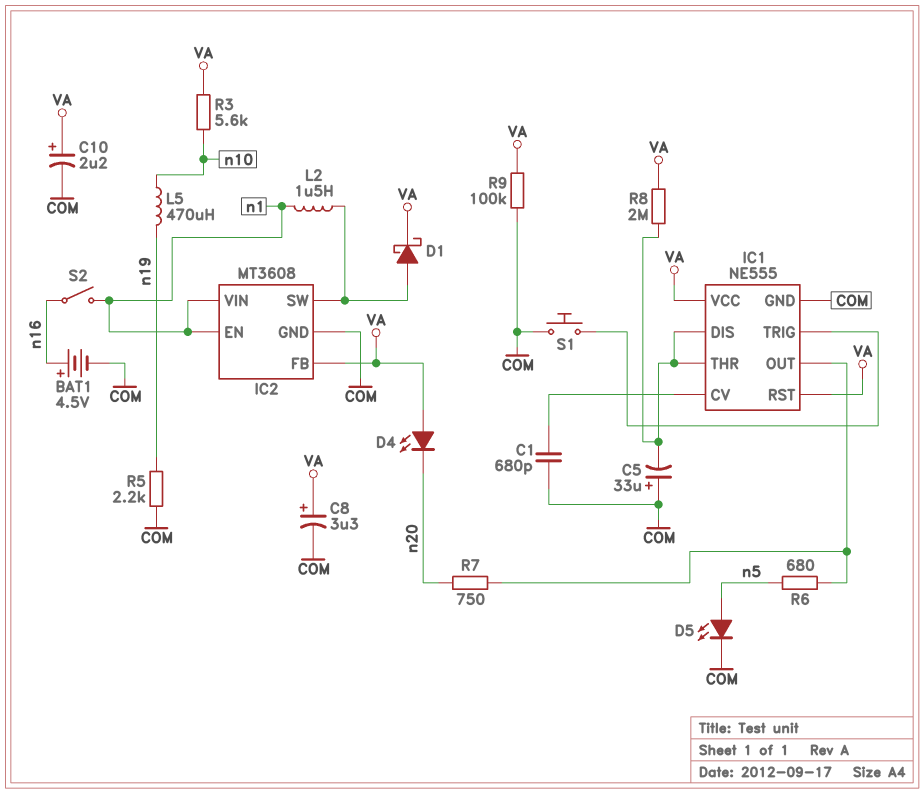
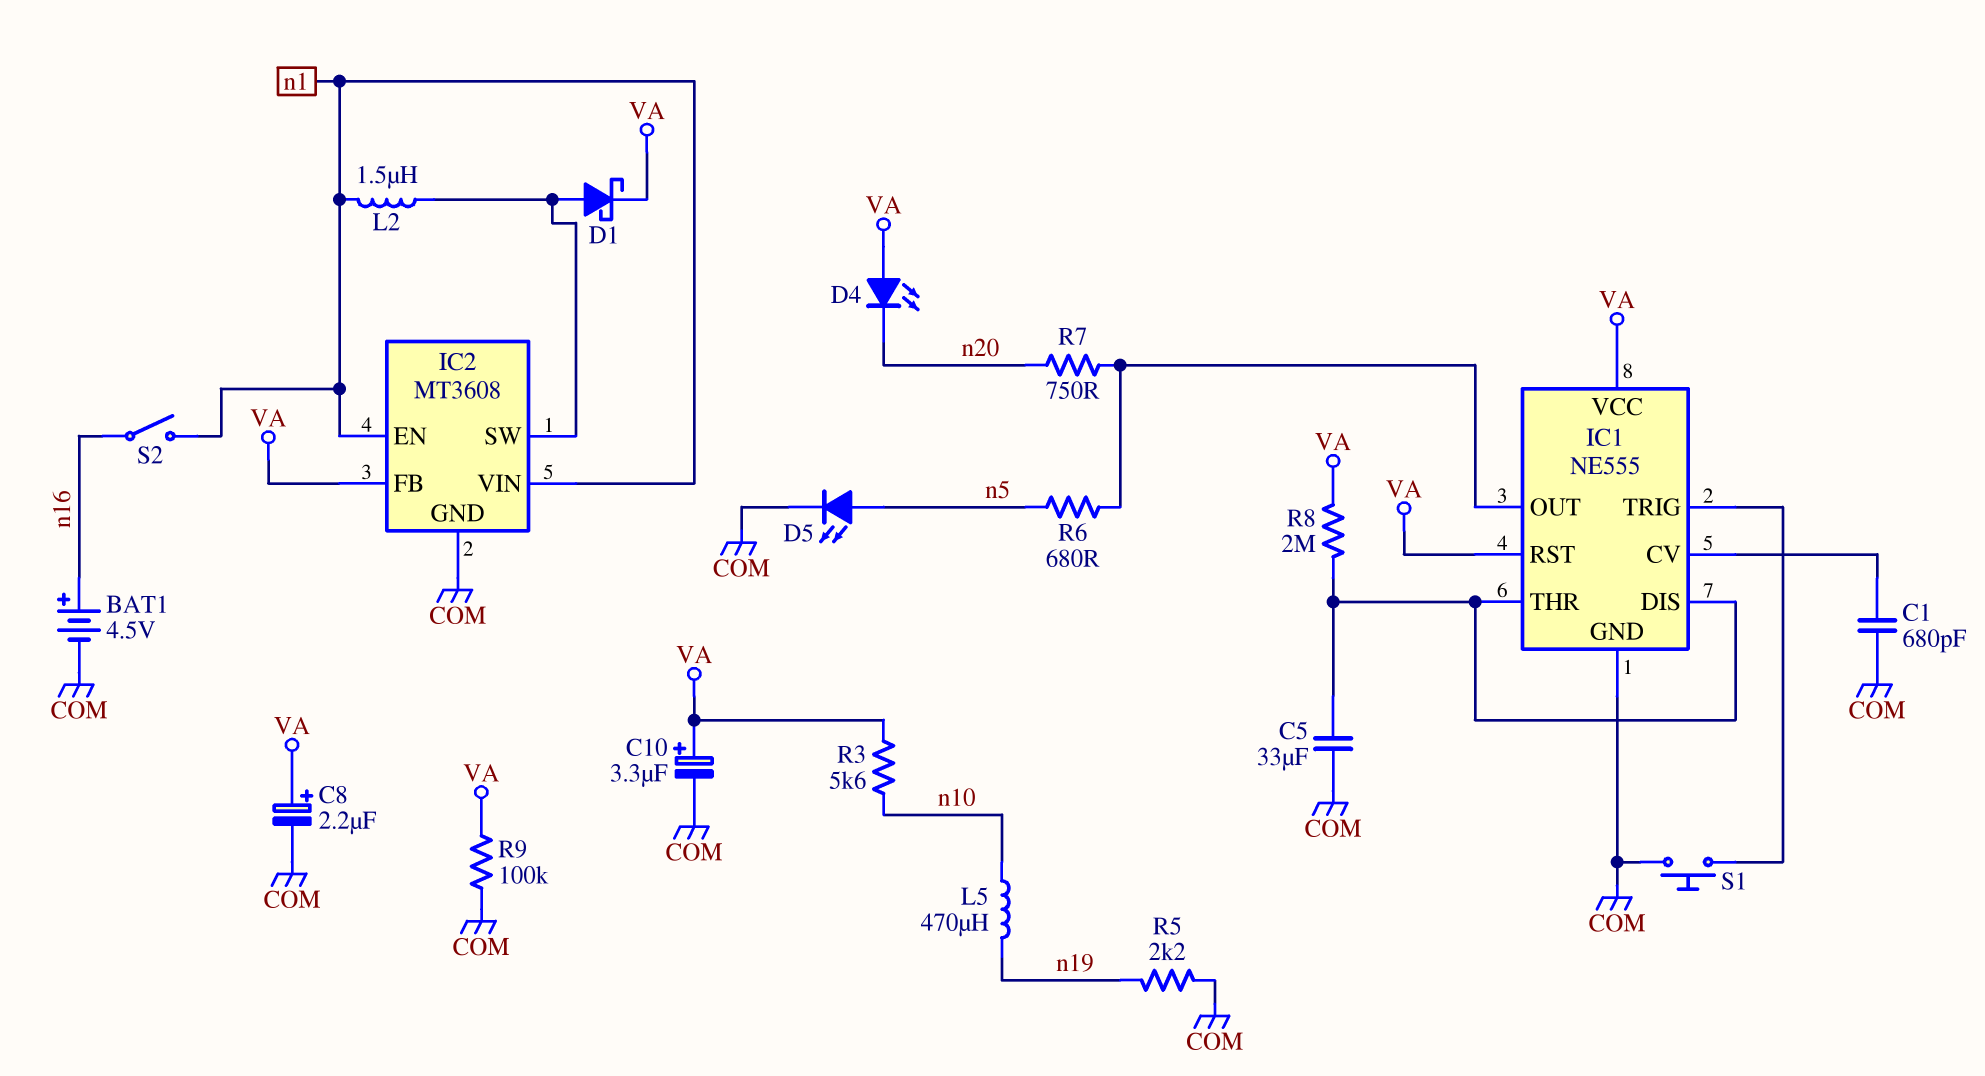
C5: 33uF (plus COM, minus IC1/DIS) -> 33uF (COM, IC1/DIS)
C8: 3.3uF (plus VA, minus COM) -> 2.2uF (plus VA, minus COM)
C10: 2.2uF (plus VA, minus COM) -> 3.3uF (plus VA, minus COM)

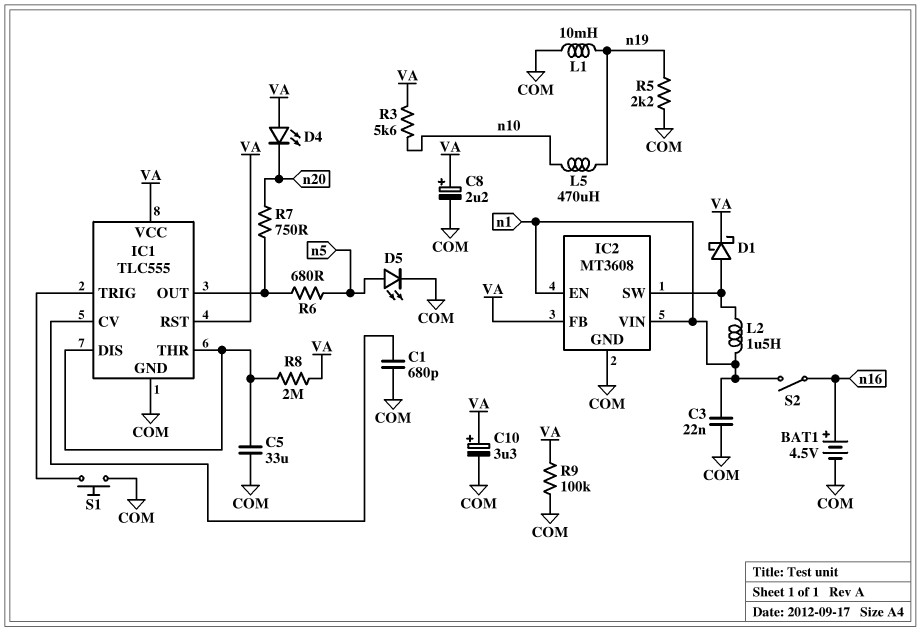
C3: none -> 22nF (COM, n1)
IC1: NE555 -> TLC555
L1: none -> 10mH (COM, n19)

